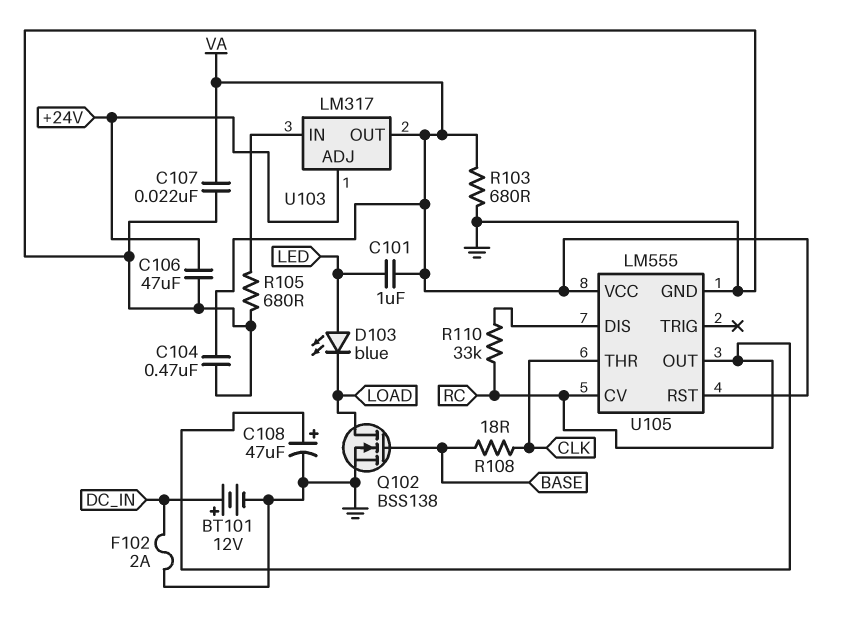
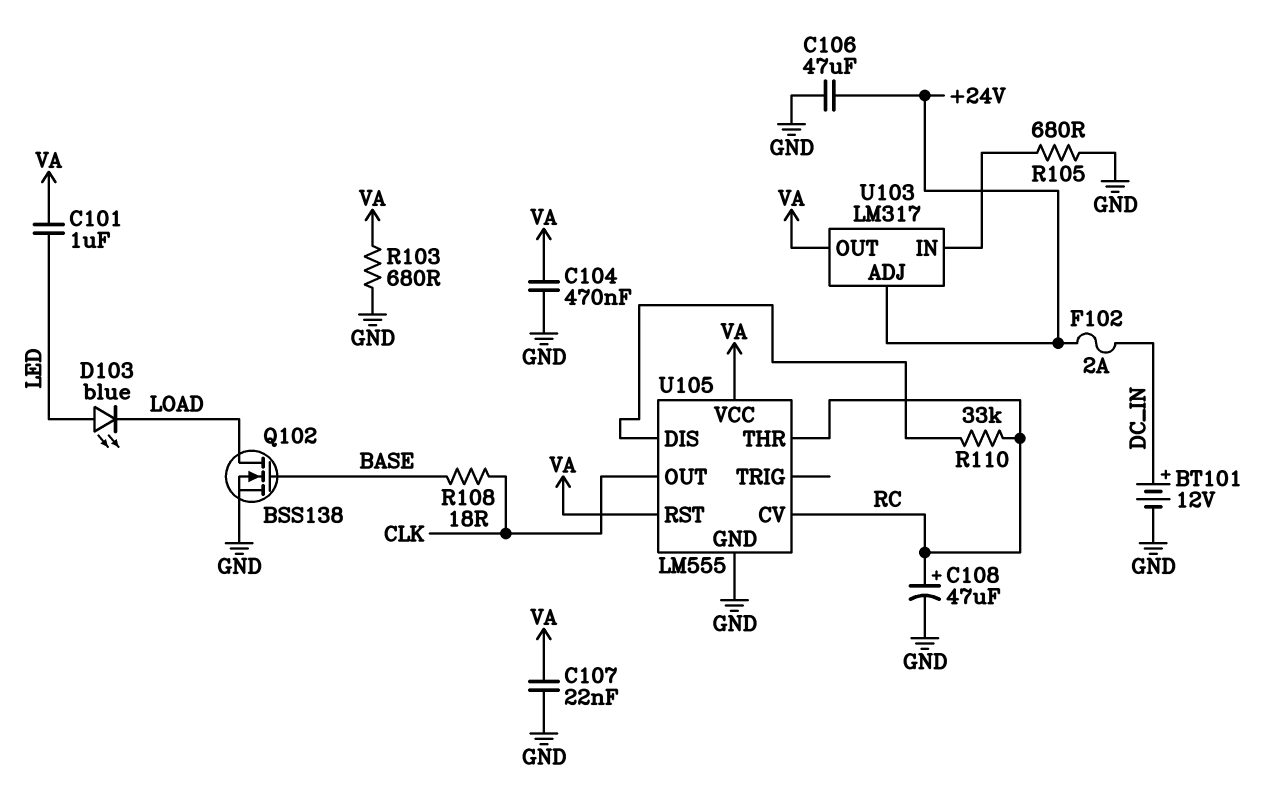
F102: 2A (DC_IN, GND) -> 2A (+24V, DC_IN)
U105 pin OUT: RC -> CLK
U105 pin THR: CLK -> RC

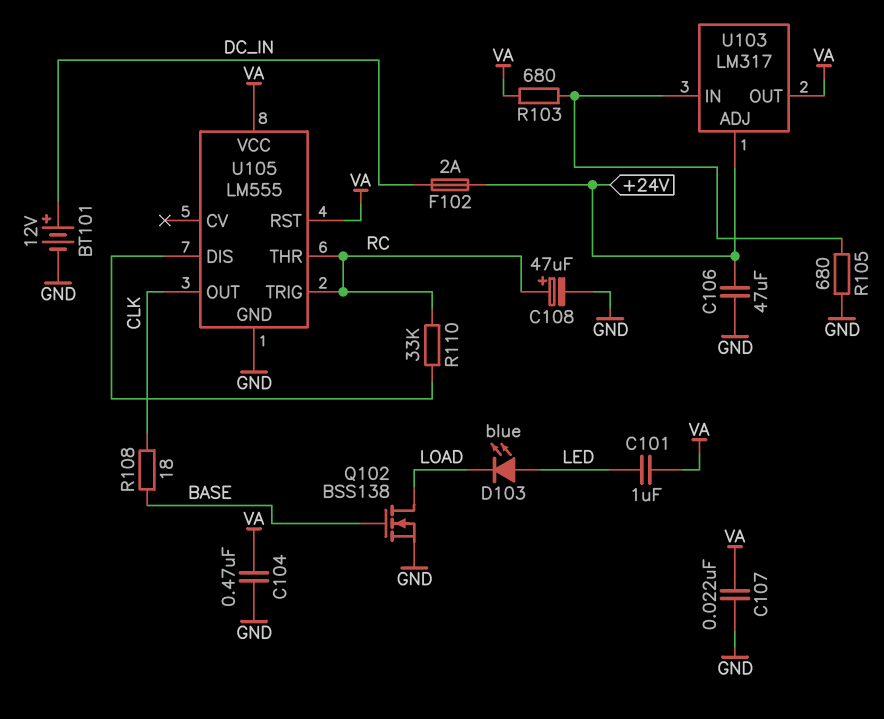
R103: 680 (GND, VA) -> 680 (U103/IN, VA)
U105 pin CV: RC -> none
U105 pin TRIG: none -> RC

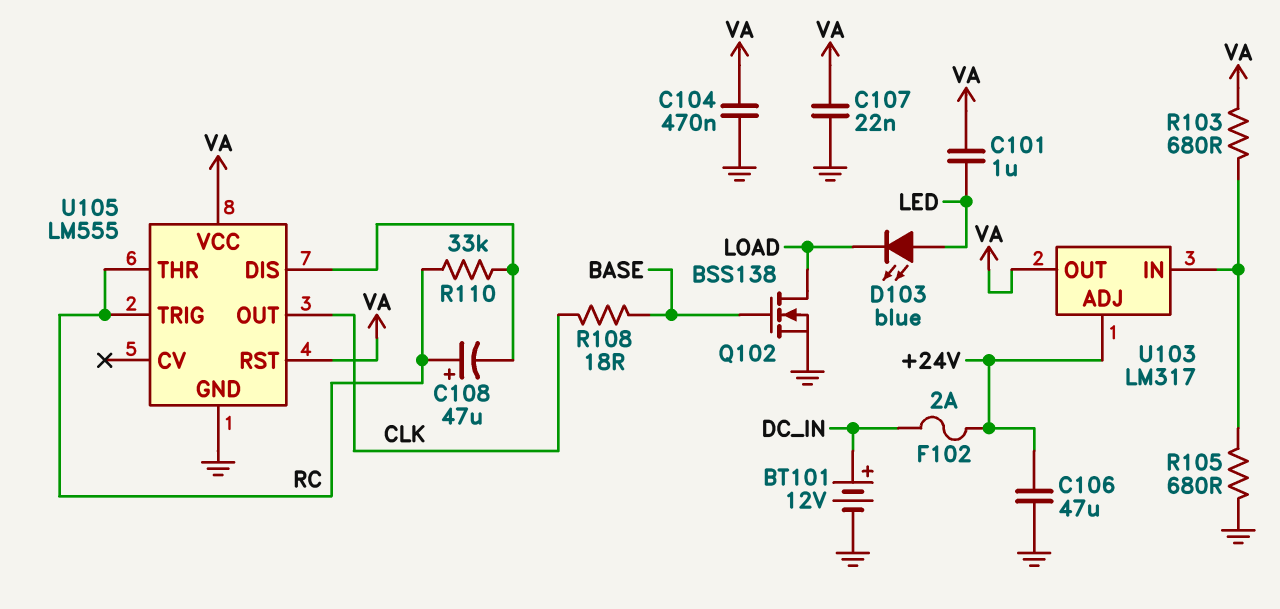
C108: 47uF (plus RC, minus GND) -> 47uF (plus RC, minus U105/DIS)

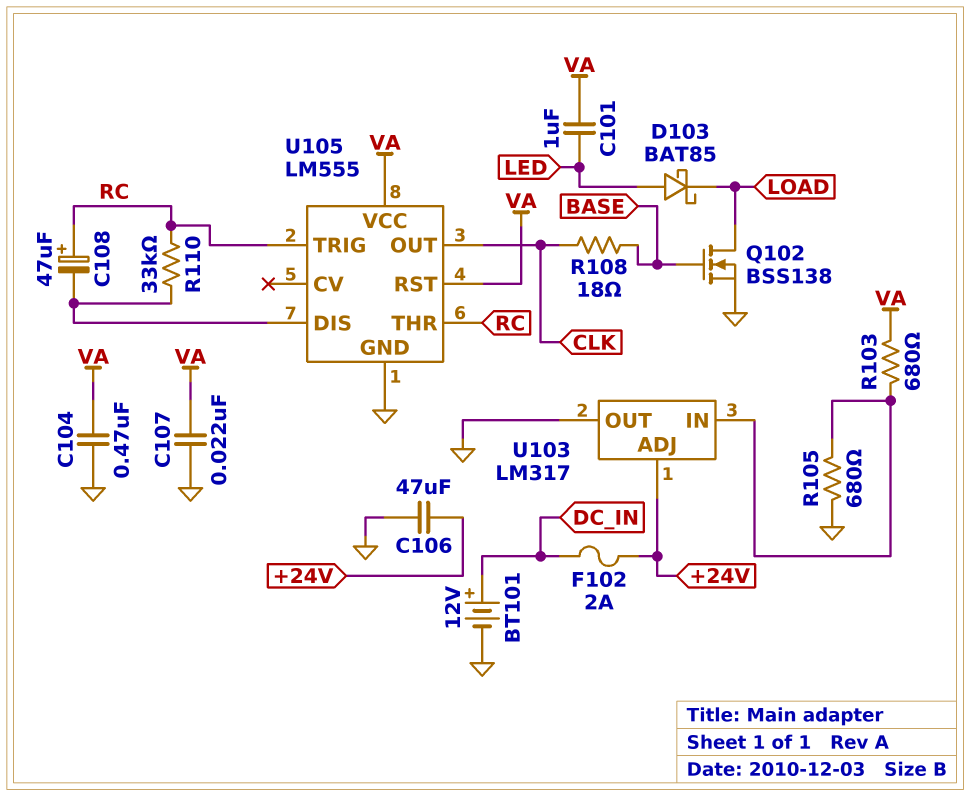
D103: LED blue (A LED, K LOAD) -> schottky BAT85 (A LED, K LOAD)
U103 pin OUT: VA -> GND

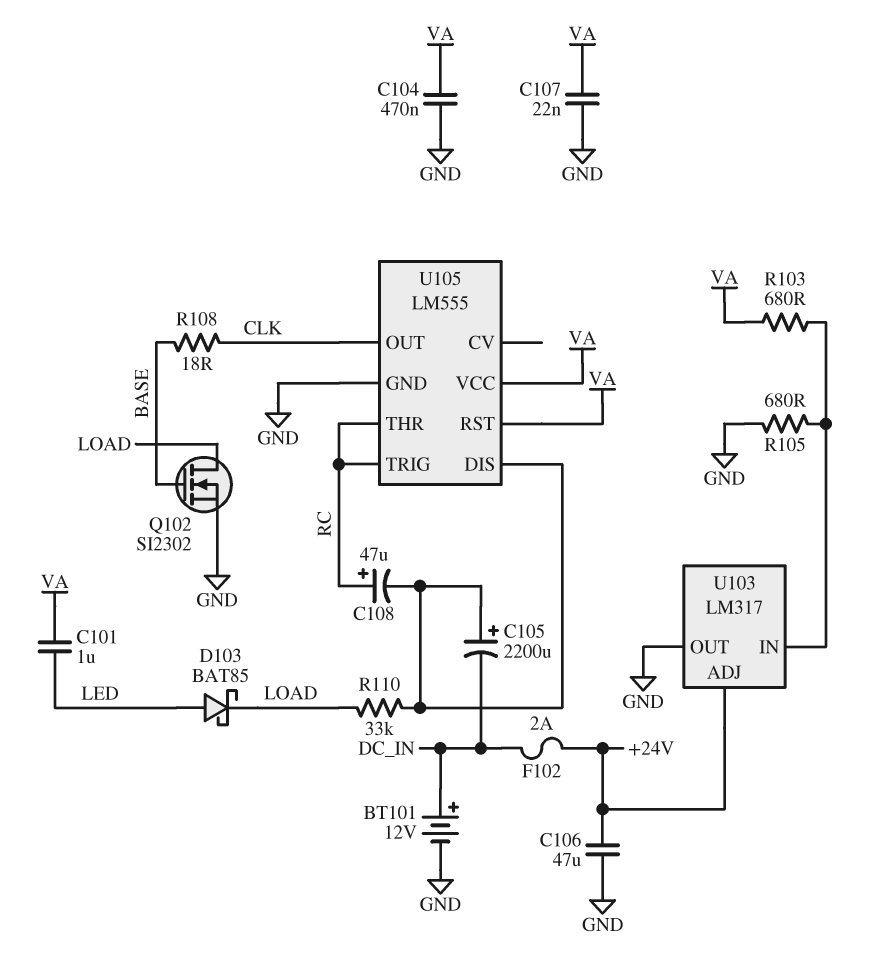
C105: none -> 2200uF (plus U105/DIS, minus DC_IN)
Q102: NMOS BSS138 (G BASE, D LOAD, S GND) -> NMOS SI2302 (G BASE, D LOAD, S GND)
R110: 33k (RC, U105/DIS) -> 33k (LOAD, U105/DIS)

